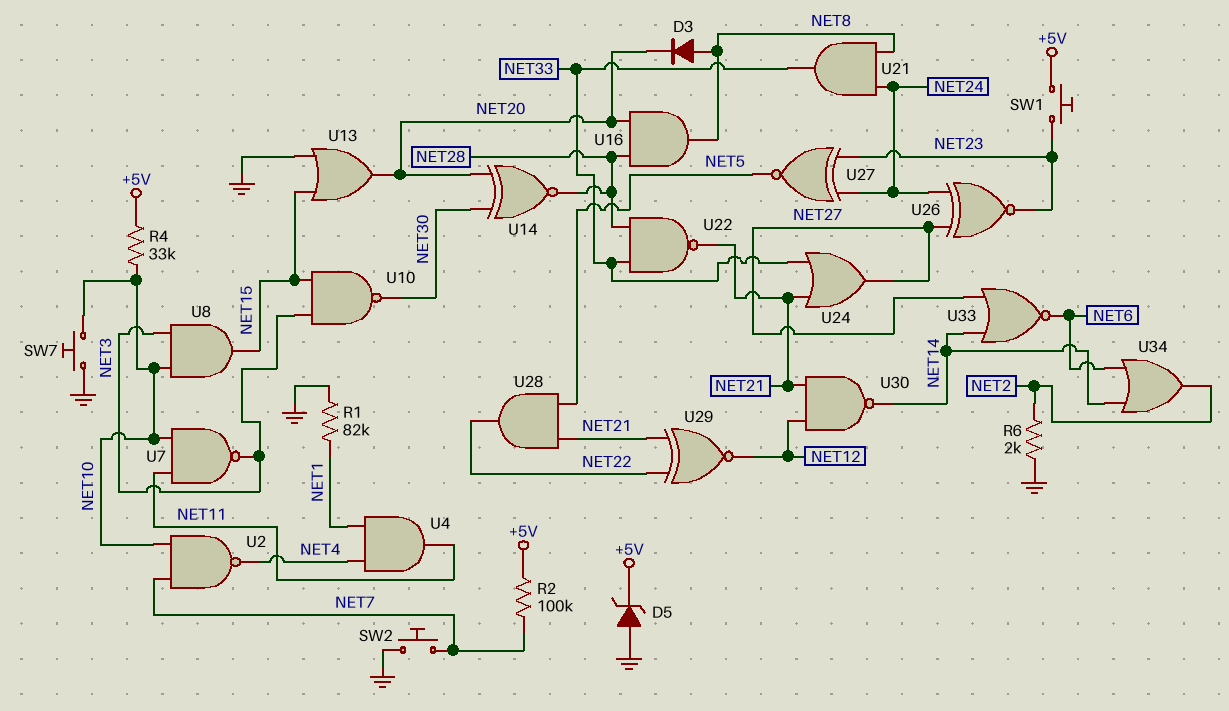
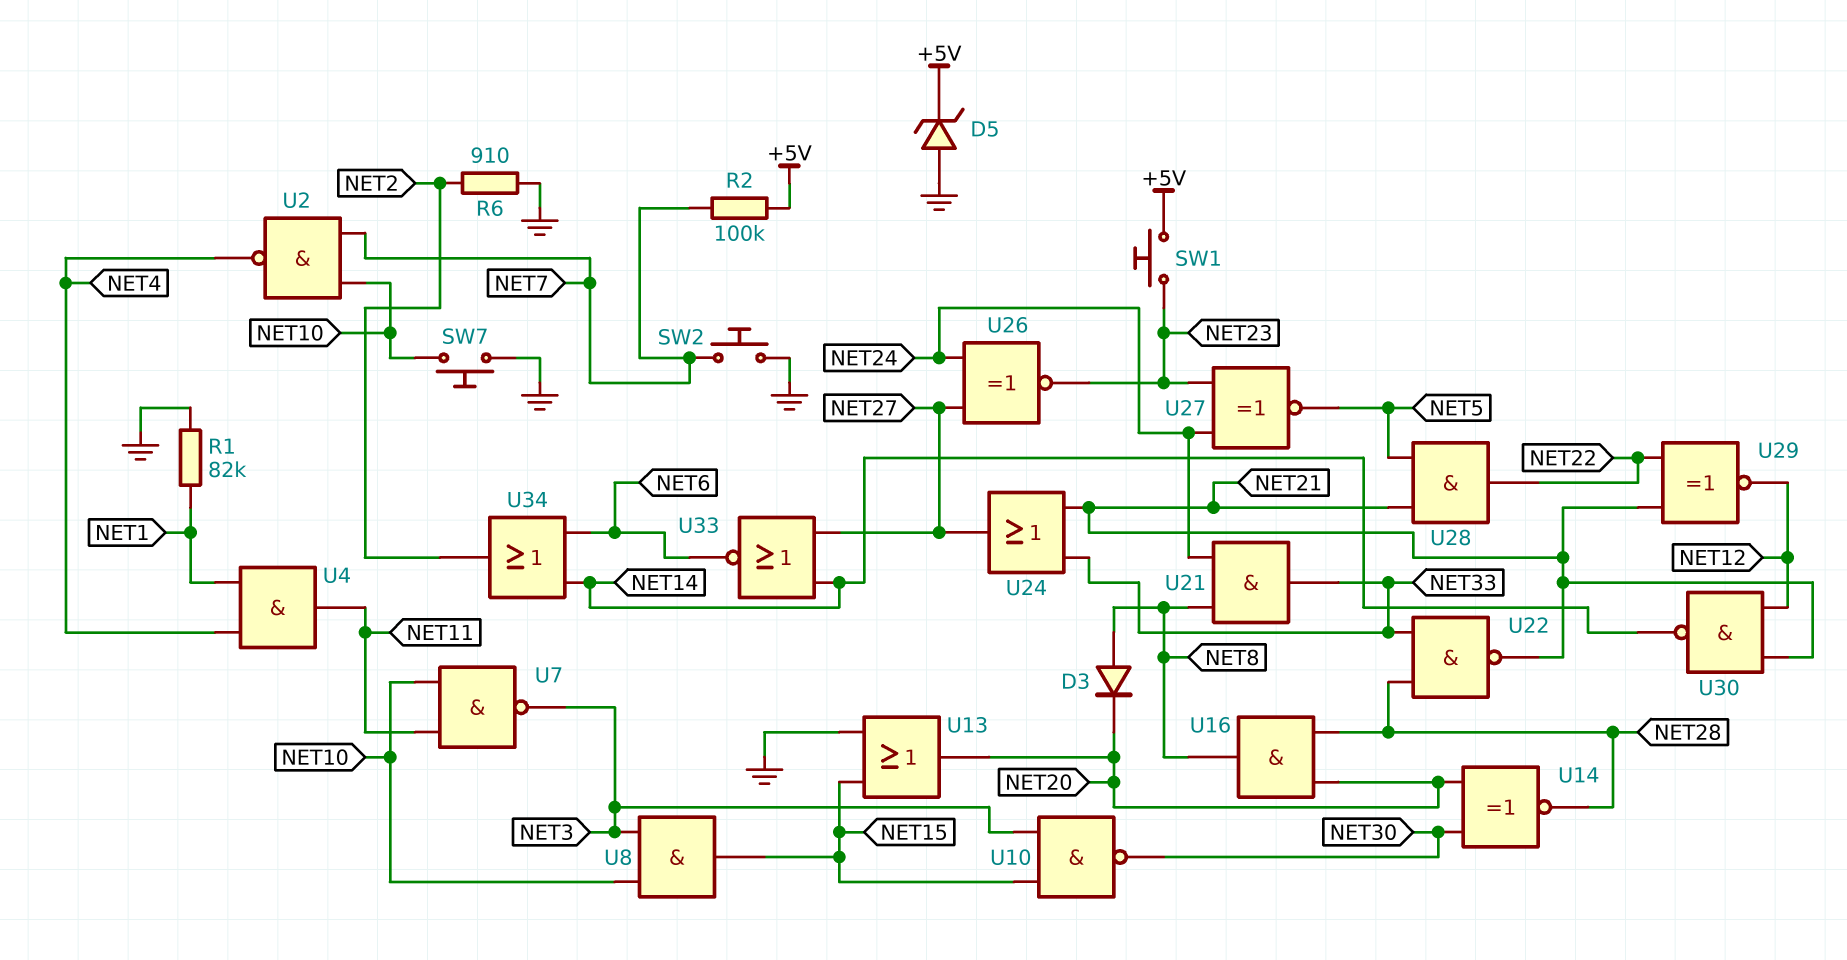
R4: 33k (+5V, NET10) -> none
R6: 2k (GND, NET2) -> 910 (GND, NET2)

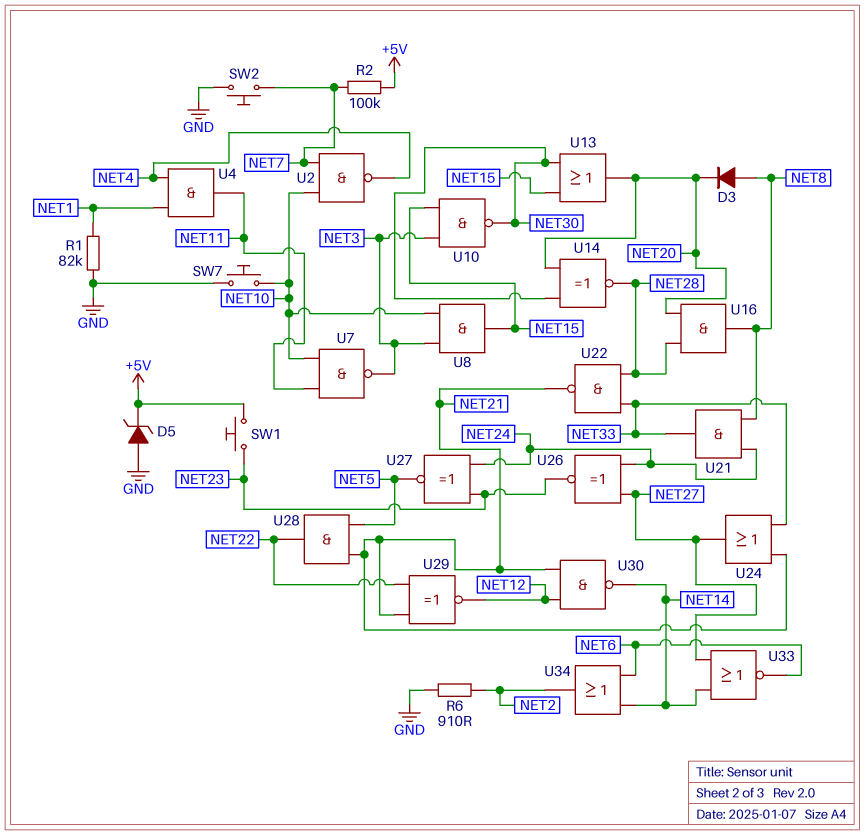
U13: OR (in GND, in NET15, out NET20) -> OR (in NET15, in NET30, out NET20)

